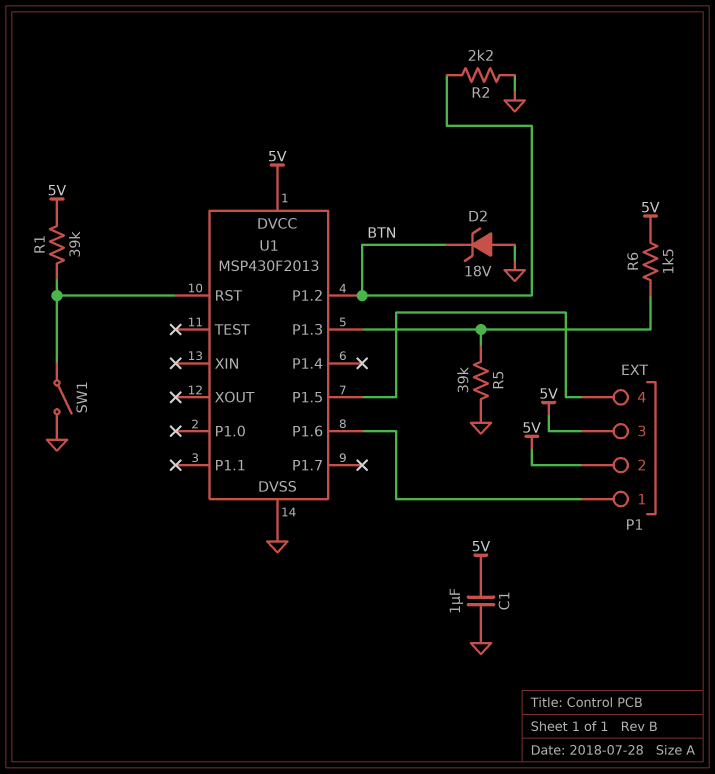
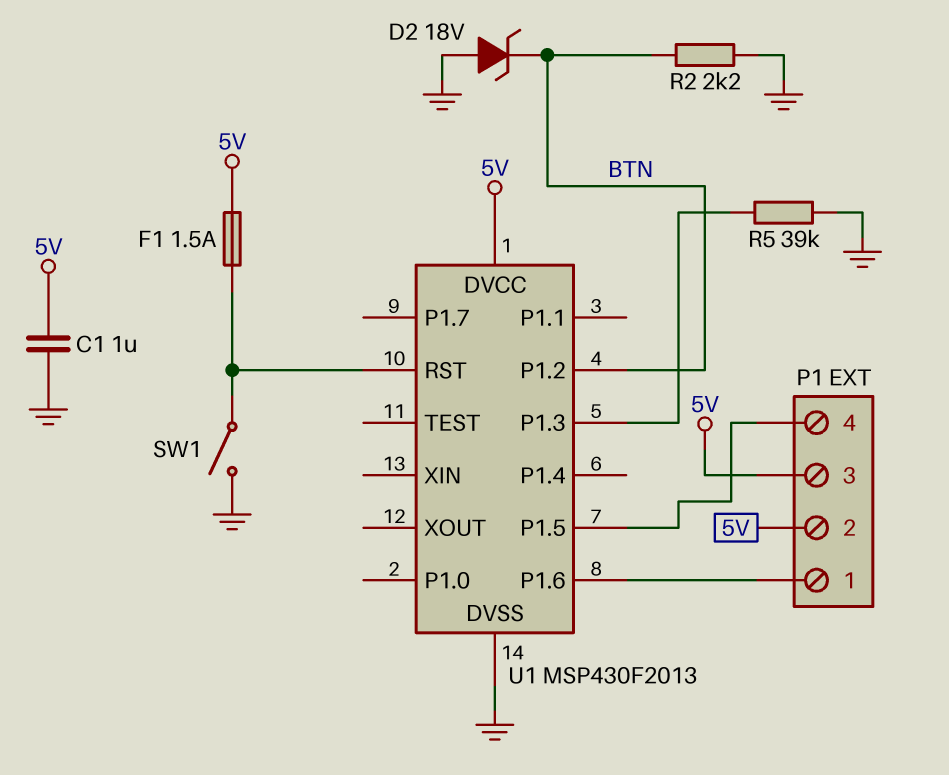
F1: none -> 1.5A (5V, U1/RST)
R1: 39k (5V, U1/RST) -> none
R6: 1.5k (5V, U1/P1.3) -> none

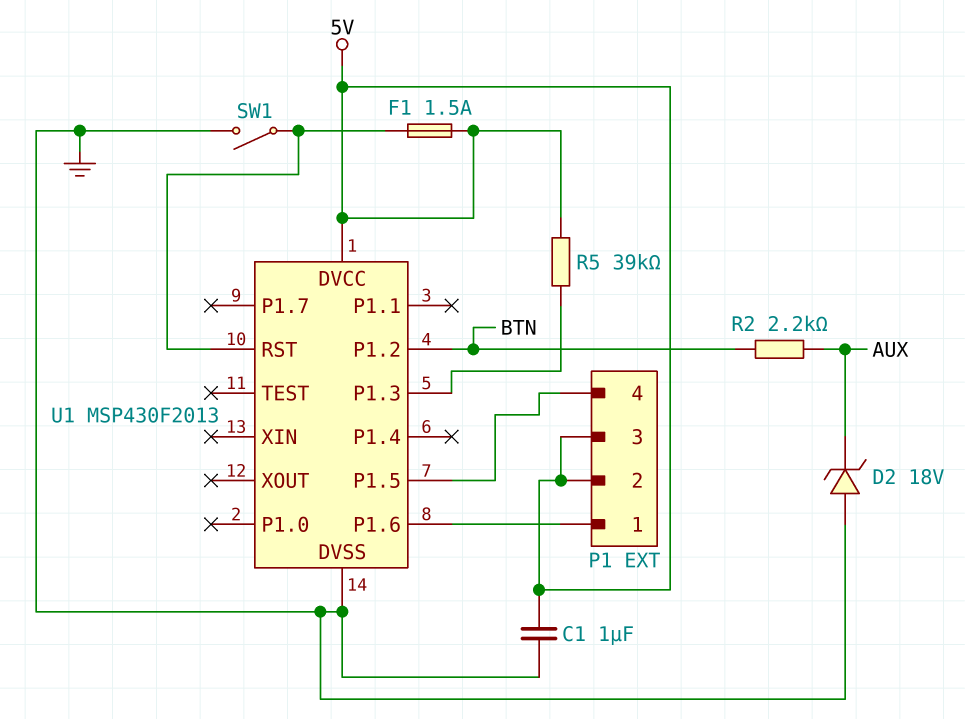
D2: zener 18V (A GND, K BTN) -> zener 18V (A GND, K AUX)
R2: 2.2k (BTN, GND) -> 2.2k (AUX, BTN)
R5: 39k (GND, U1/P1.3) -> 39k (5V, U1/P1.3)

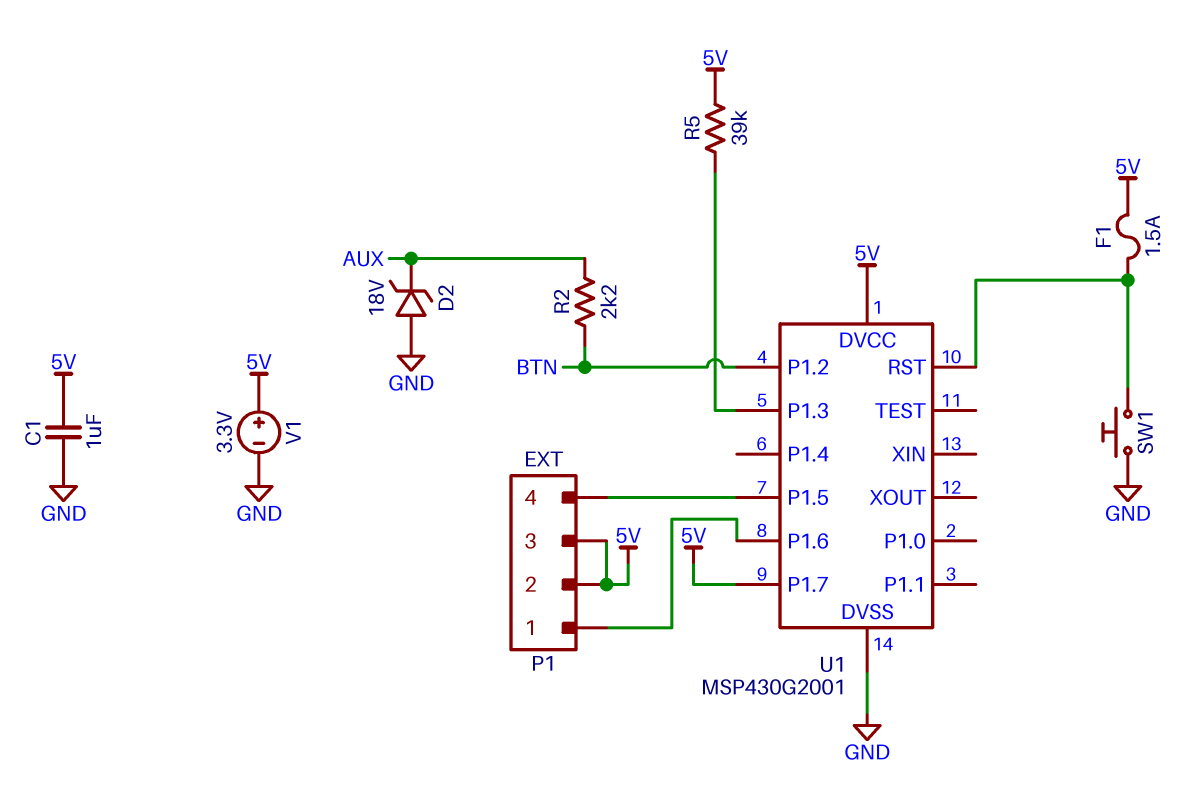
SW1: switch (GND, U1/RST) -> button (GND, U1/RST)
U1: MSP430F2013 -> MSP430G2001
U1 pin P1.7: none -> 5V
V1: none -> 3.3V (plus 5V, minus GND)

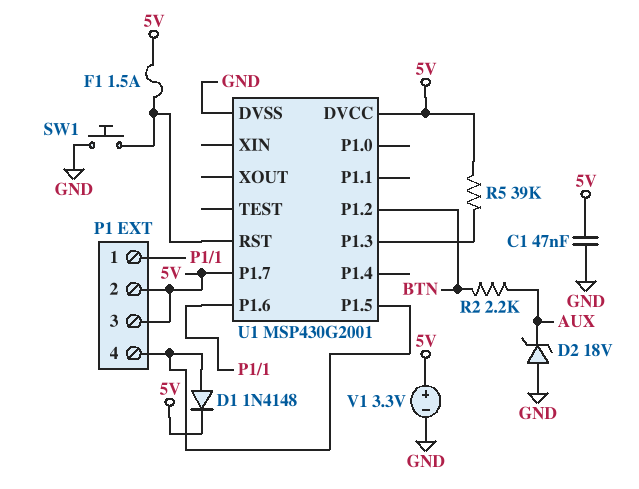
C1: 1uF (5V, GND) -> 47nF (5V, GND)
D1: none -> diode 1N4148 (A P1/4, K 5V)

